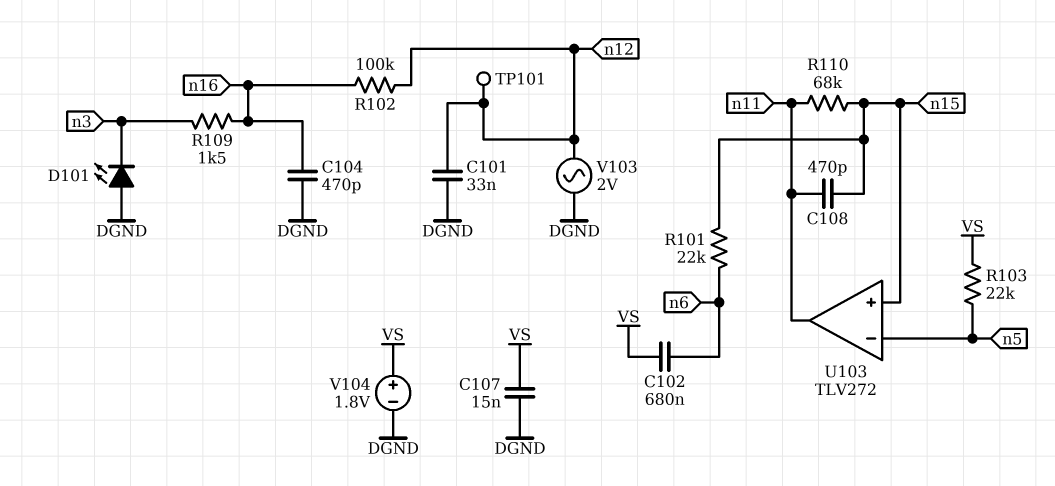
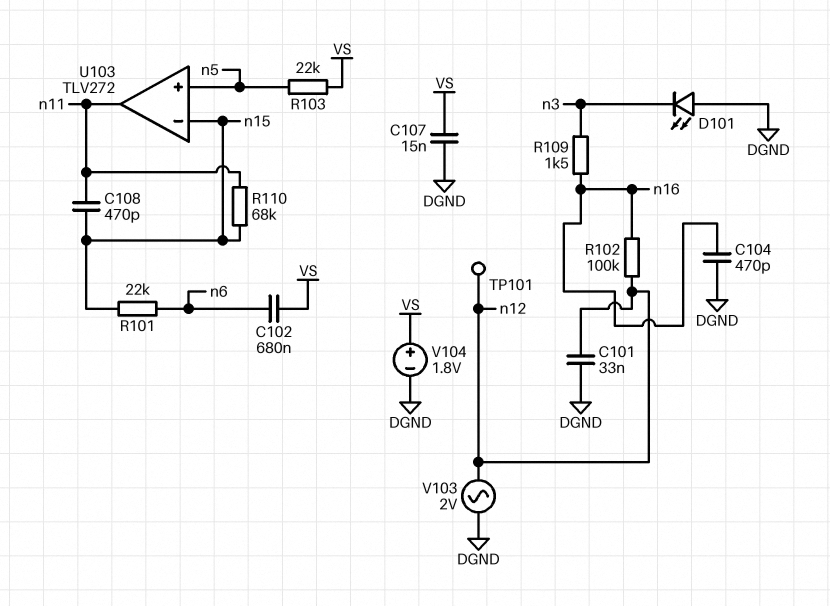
U103 pin in+: n15 -> n5
U103 pin in-: n5 -> n15

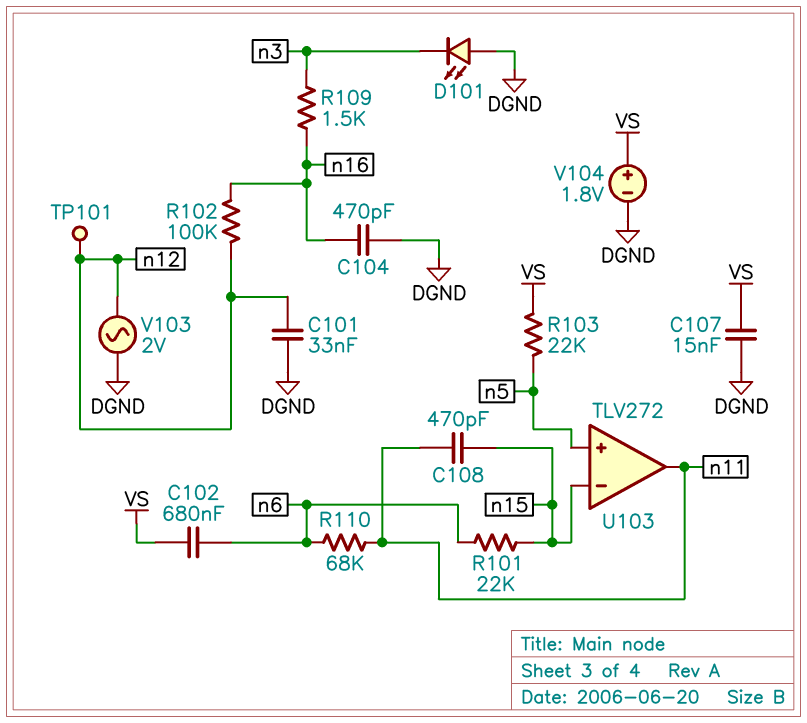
R110: 68k (n11, n15) -> 68k (n6, n11)

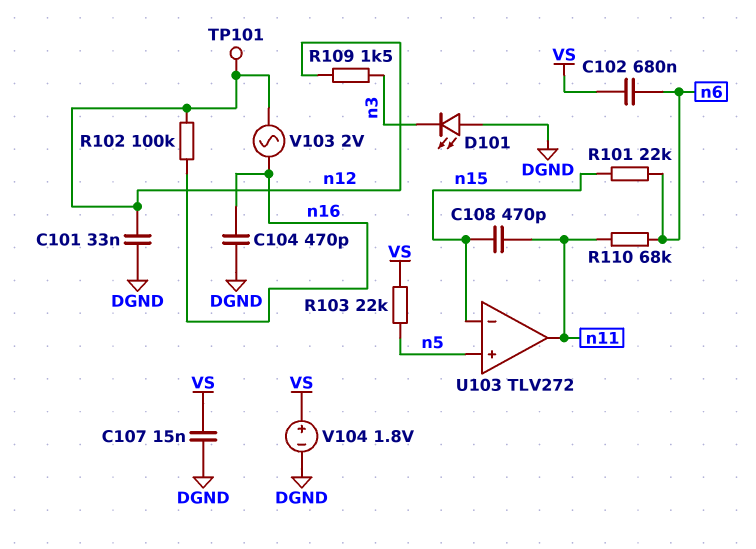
R109: 1.5k (n3, n16) -> 1.5k (n3, n12)
V103: AC 2V (DGND, n12) -> AC 2V (n12, n16)

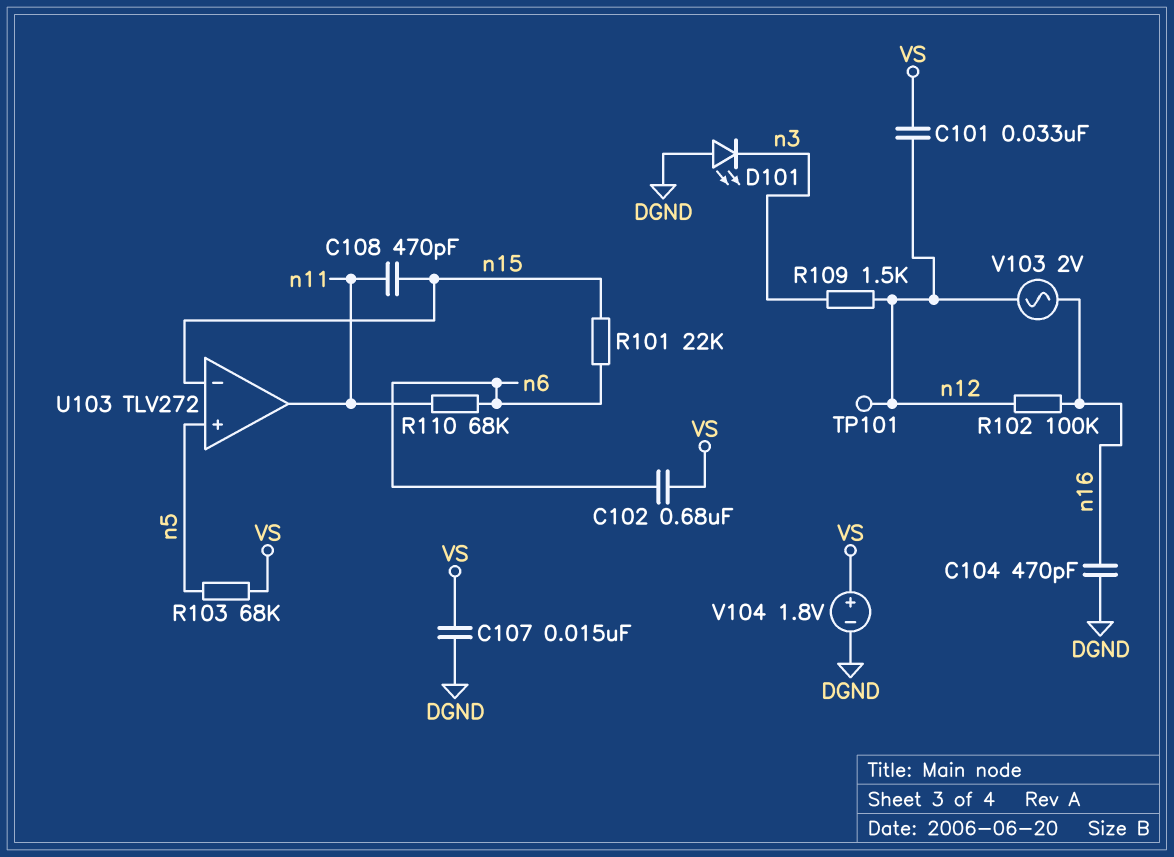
C101: 33nF (DGND, n12) -> 33nF (VS, n12)
R103: 22k (VS, n5) -> 68k (VS, n5)

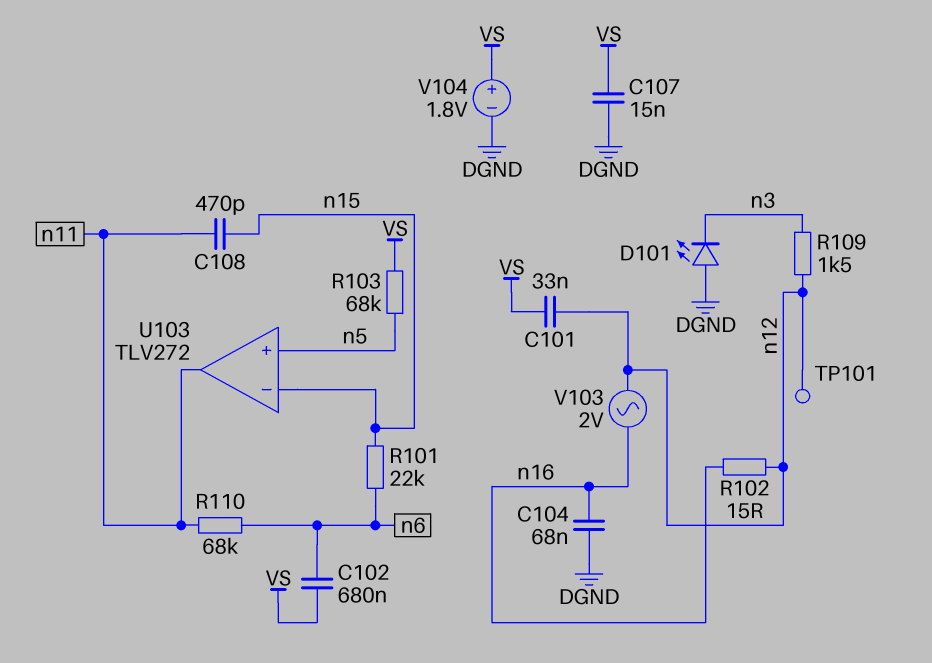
C104: 470pF (DGND, n16) -> 68nF (DGND, n16)
R102: 100k (n12, n16) -> 15 (n12, n16)

